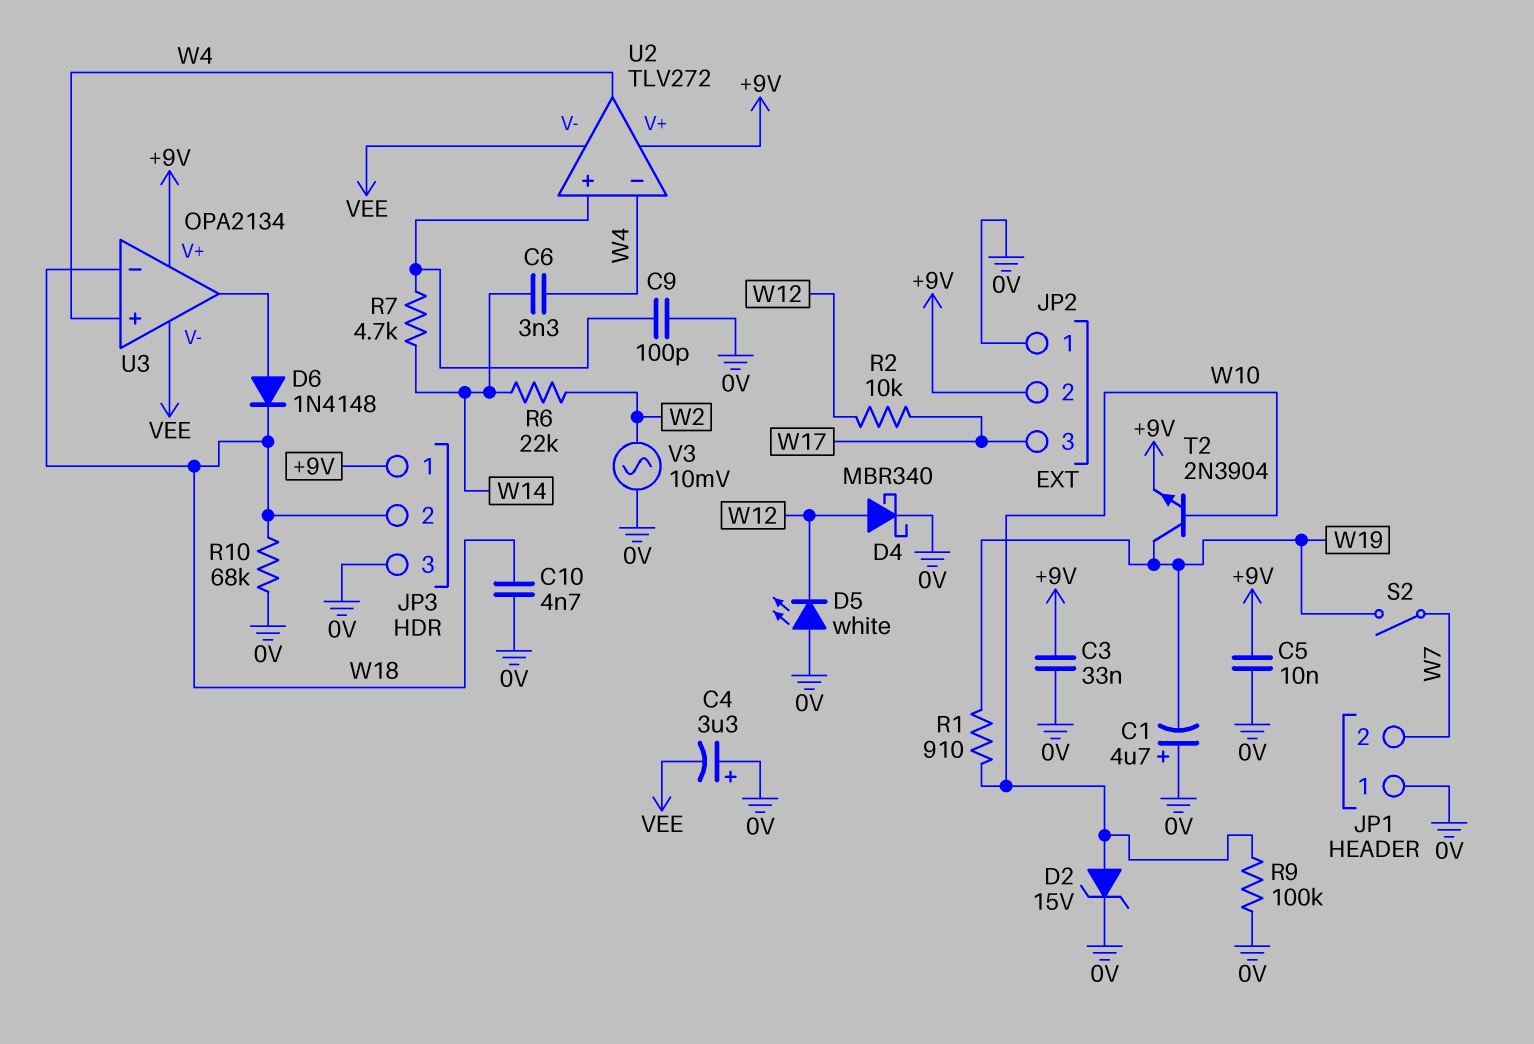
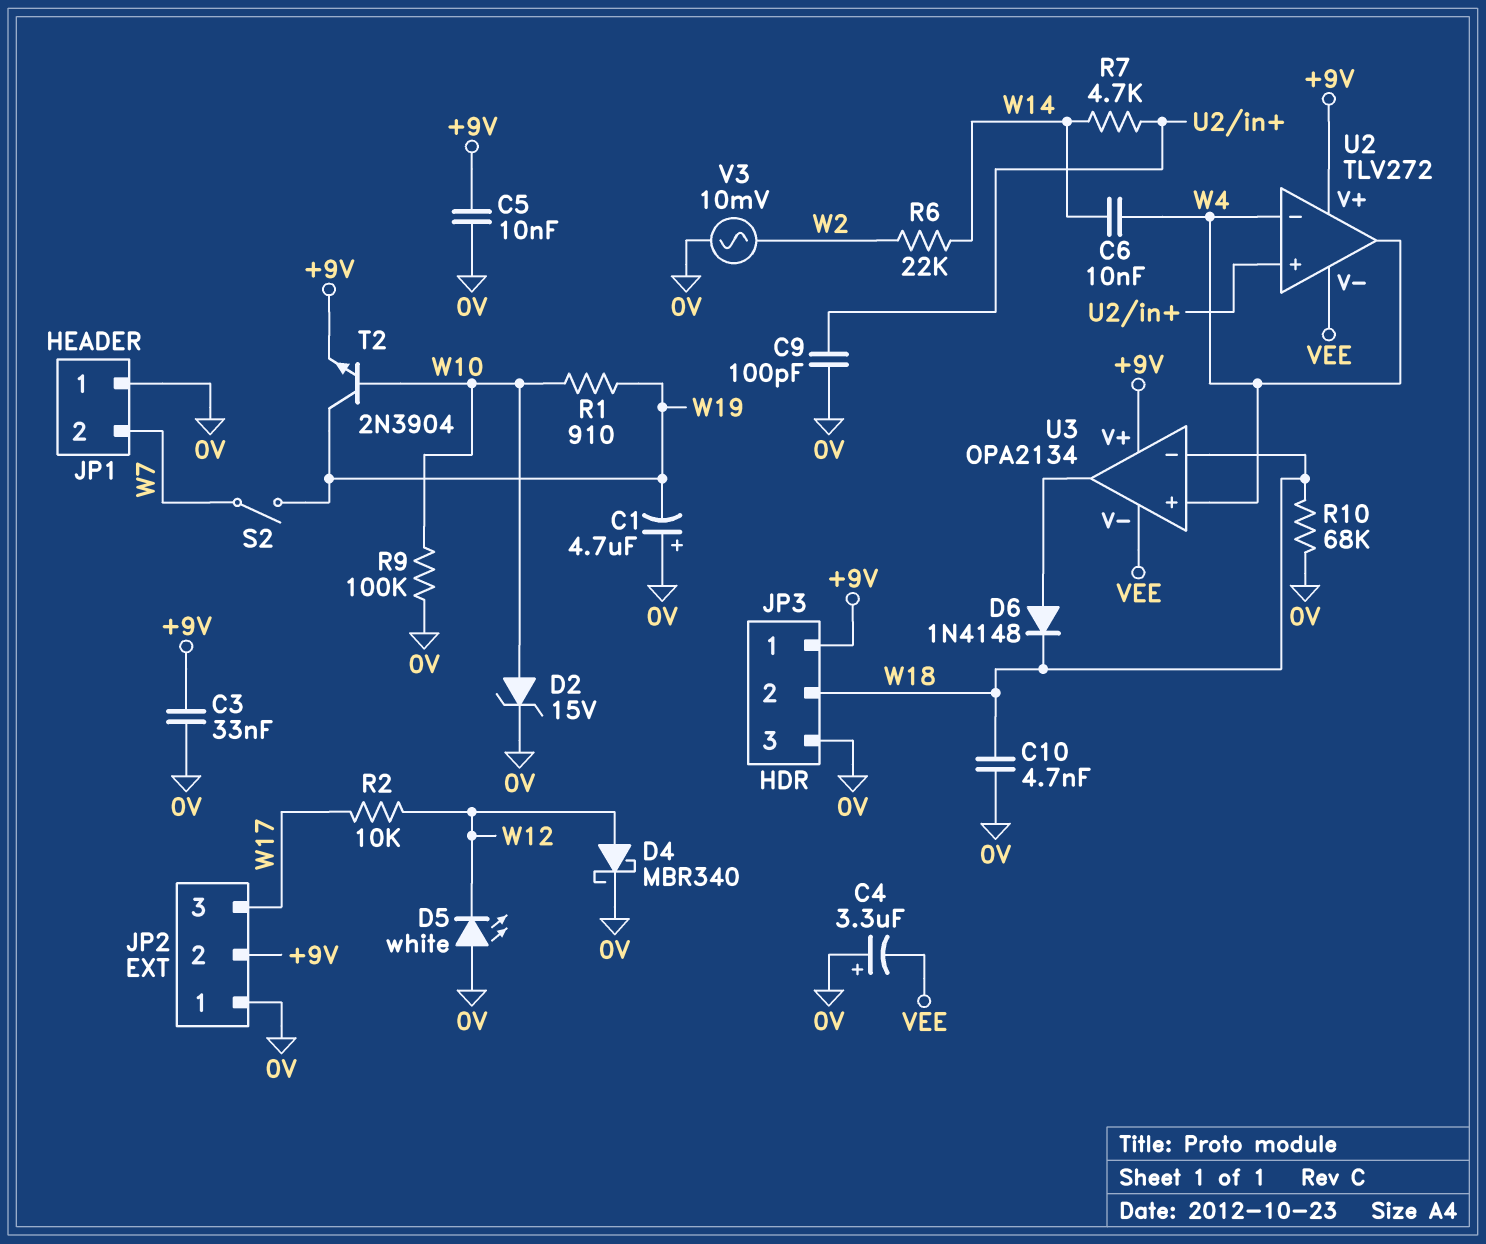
C6: 3.3nF (W4, W14) -> 10nF (W4, W14)

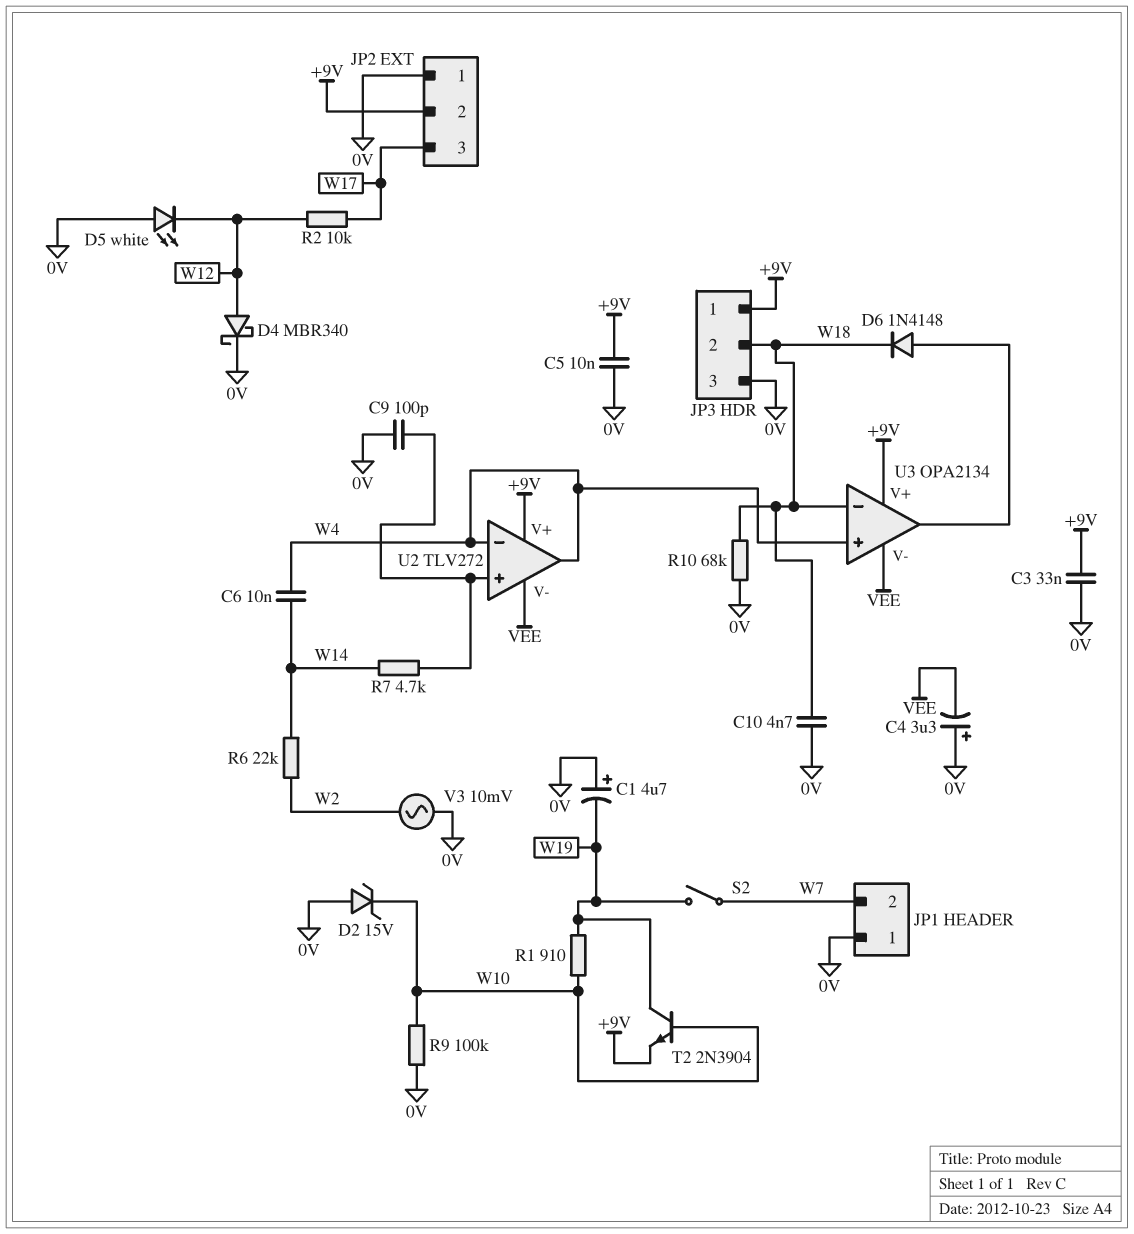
D2: zener 15V (A W10, K 0V) -> zener 15V (A 0V, K W10)

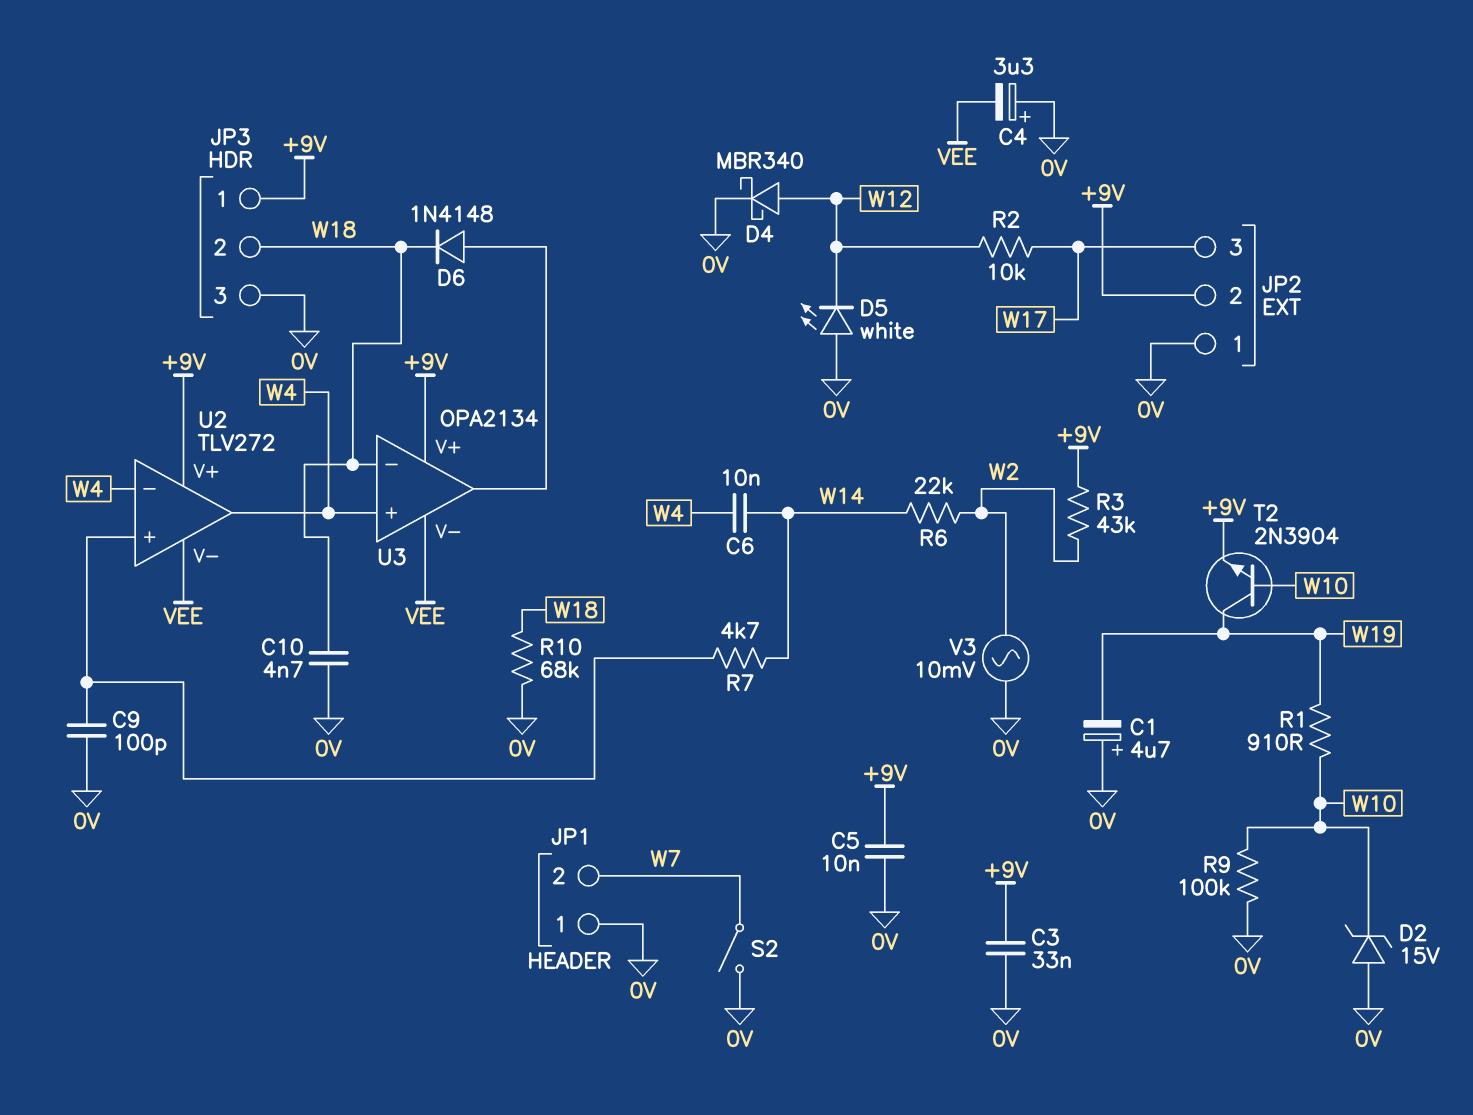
R3: none -> 43k (+9V, W2)
S2: switch (W7, W19) -> switch (0V, W7)

